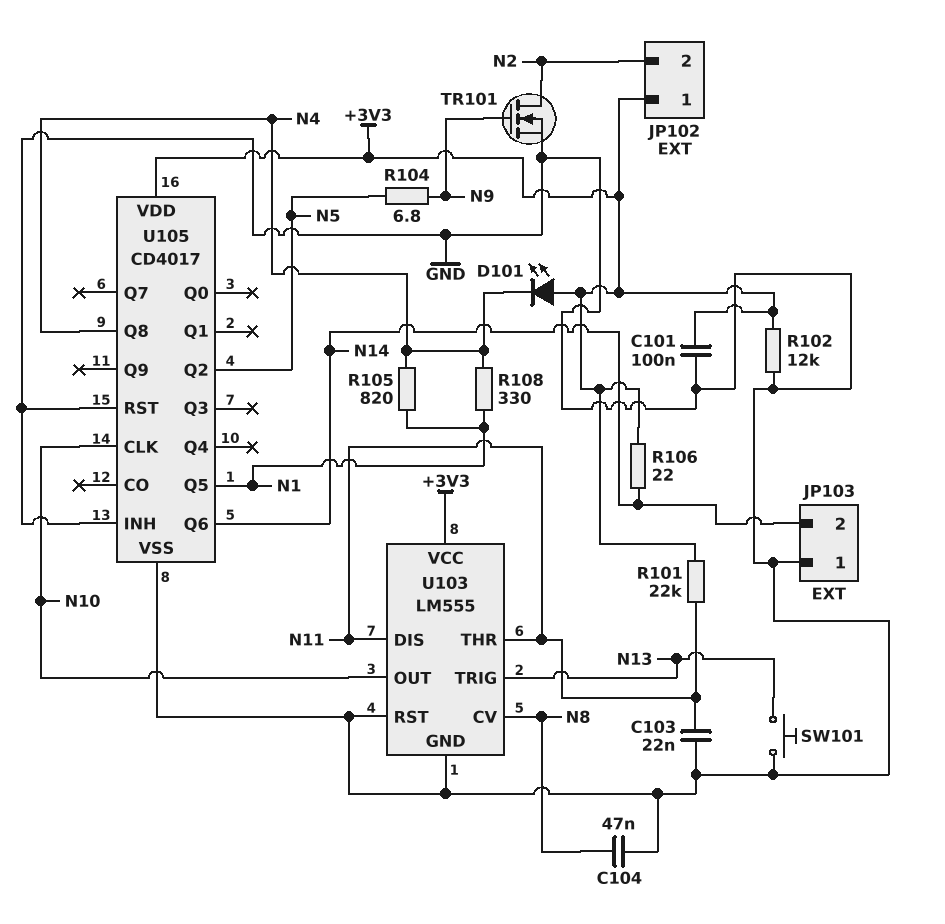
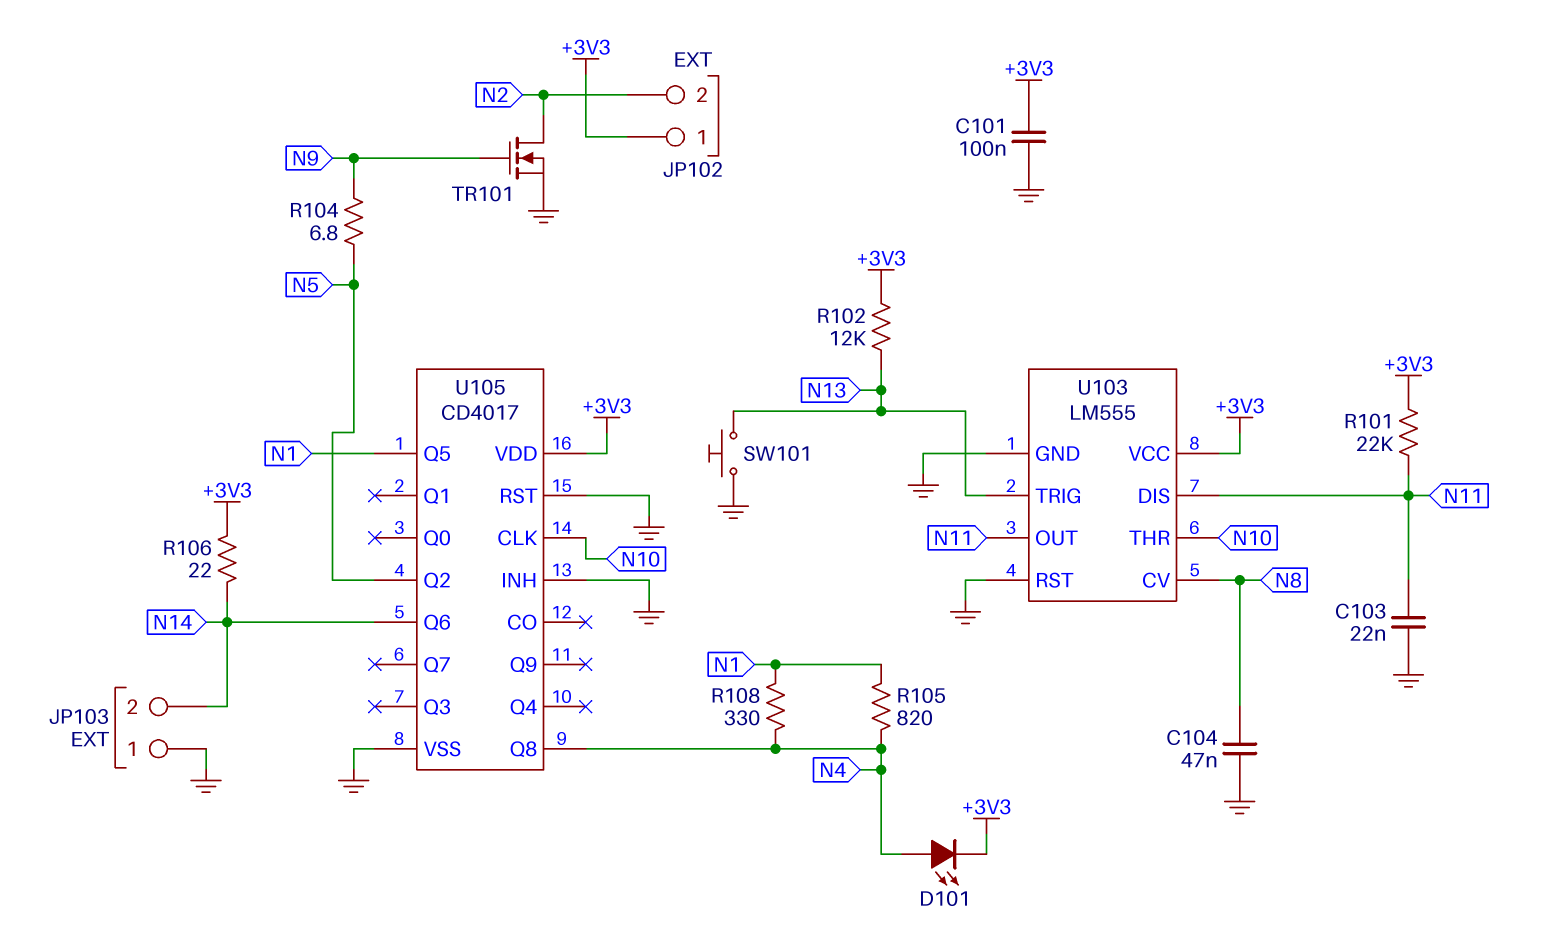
D101: LED (A +3V3, K N4) -> LED (A N4, K +3V3)
R102: 12k (+3V3, GND) -> 12k (+3V3, N13)
U103 pin OUT: N10 -> N11
U103 pin THR: N11 -> N10

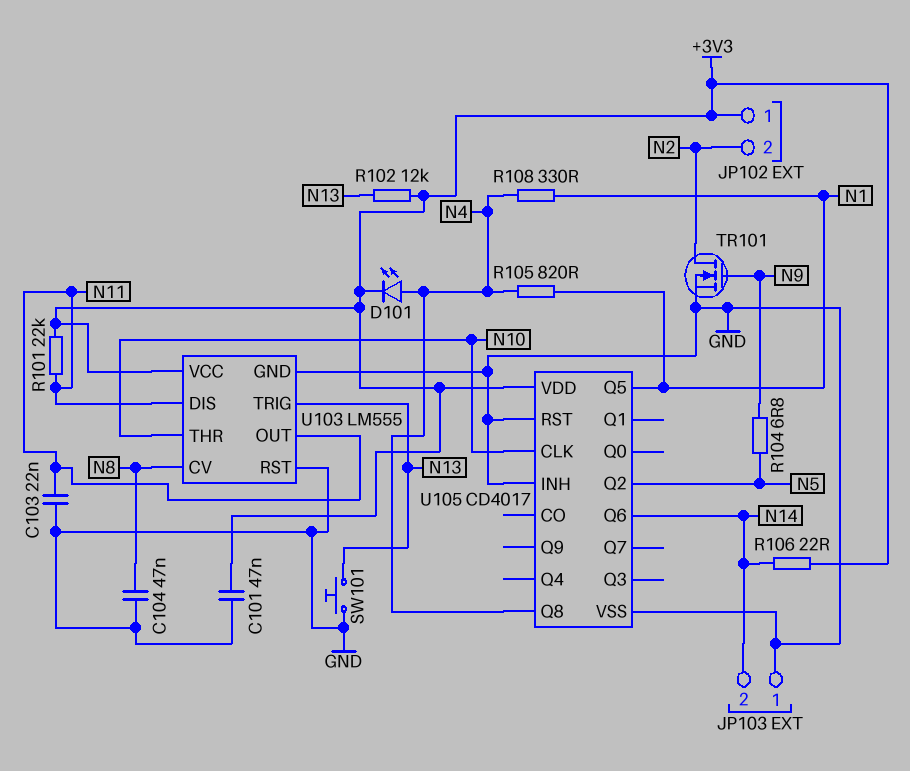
C101: 100nF (+3V3, GND) -> 47nF (+3V3, GND)

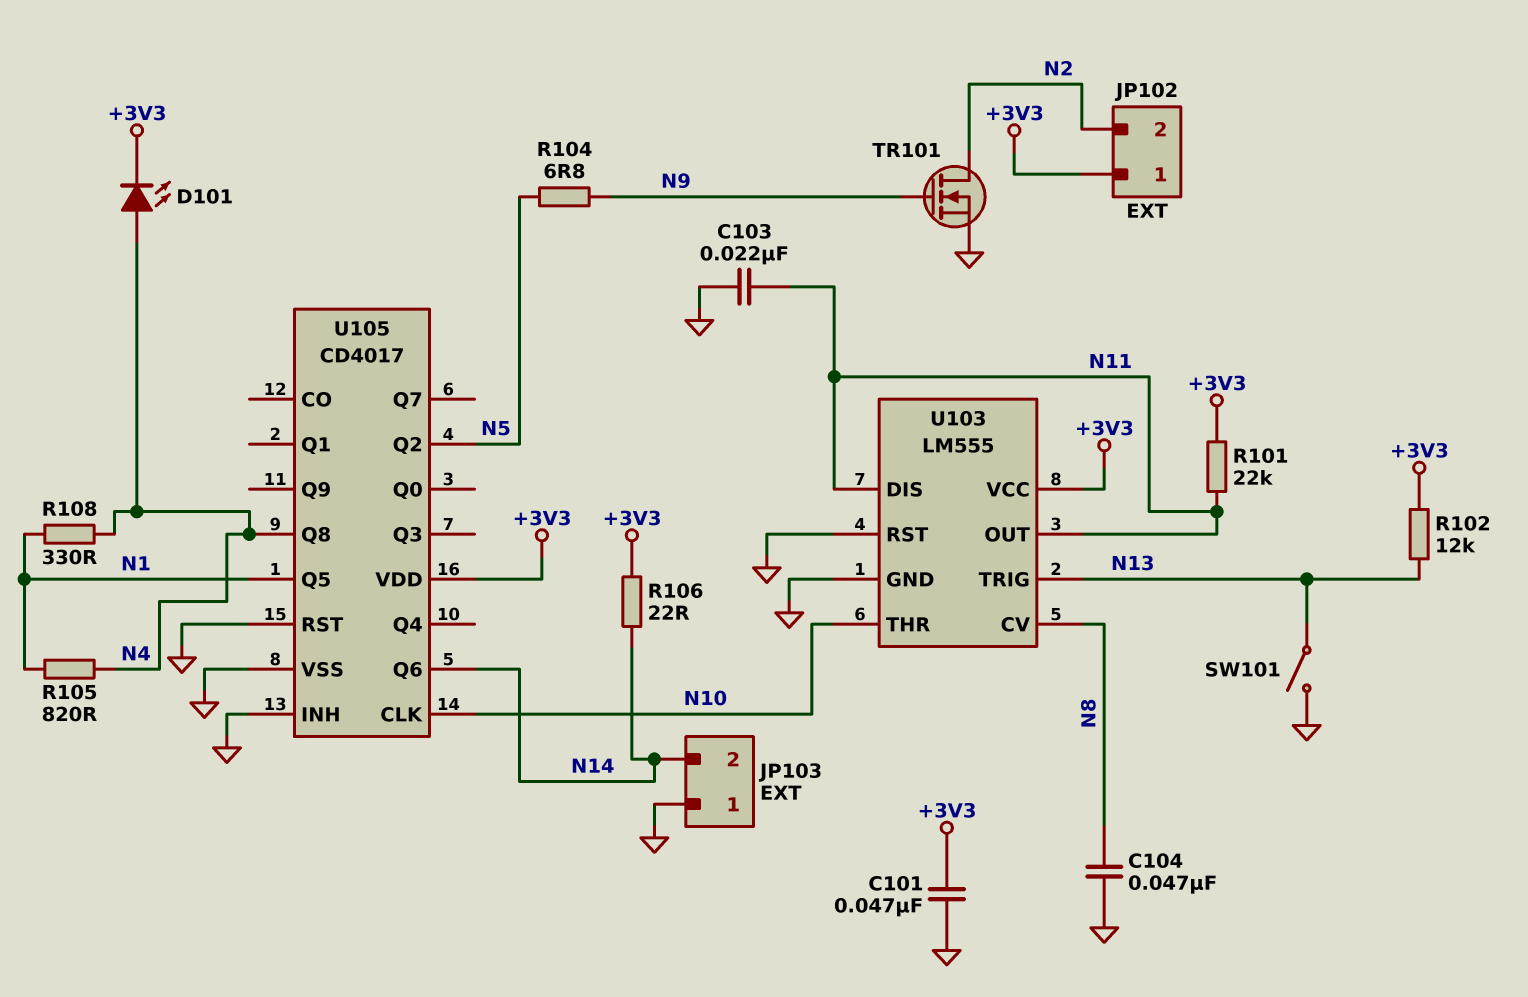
SW101: button (GND, N13) -> switch (GND, N13)

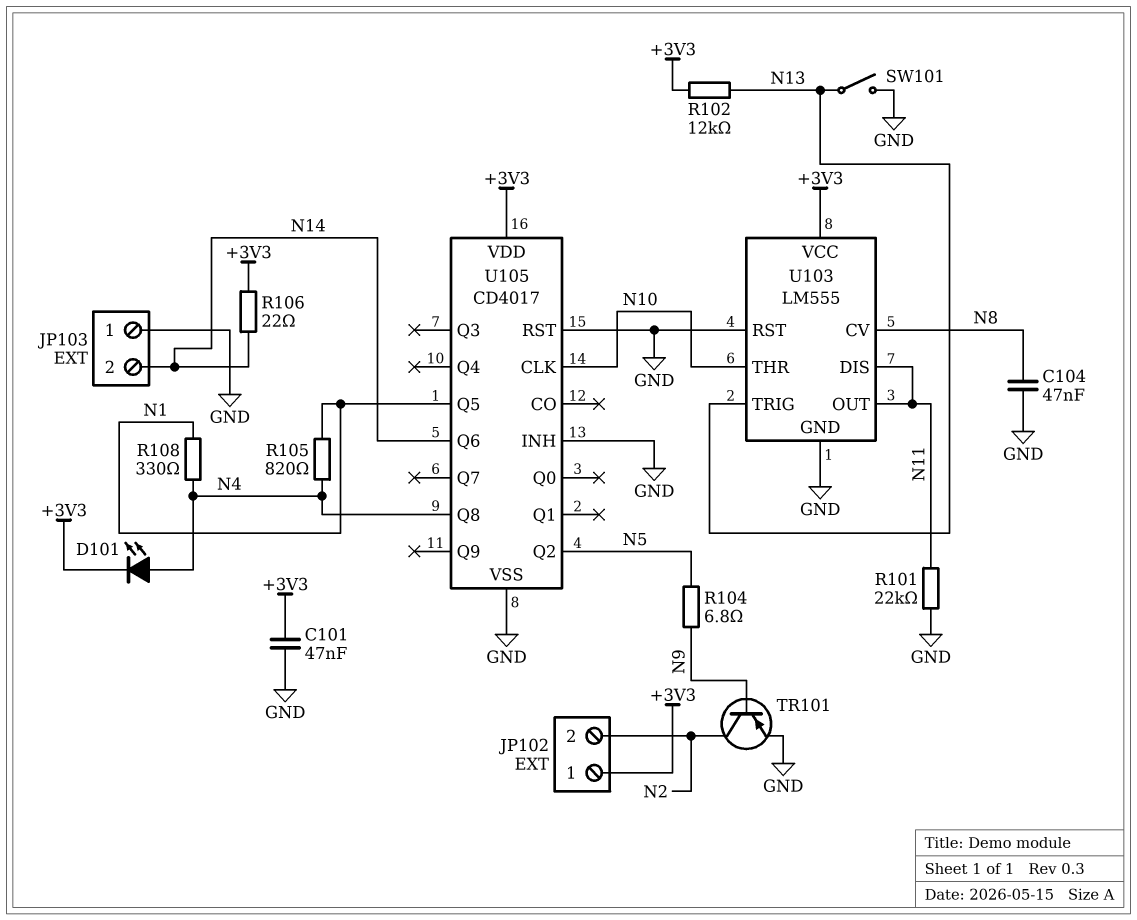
C103: 22nF (GND, N11) -> none
R101: 22k (+3V3, N11) -> 22k (GND, N11)
TR101: NMOS (G N9, D N2, S GND) -> PNP (B N9, C N2, E GND)

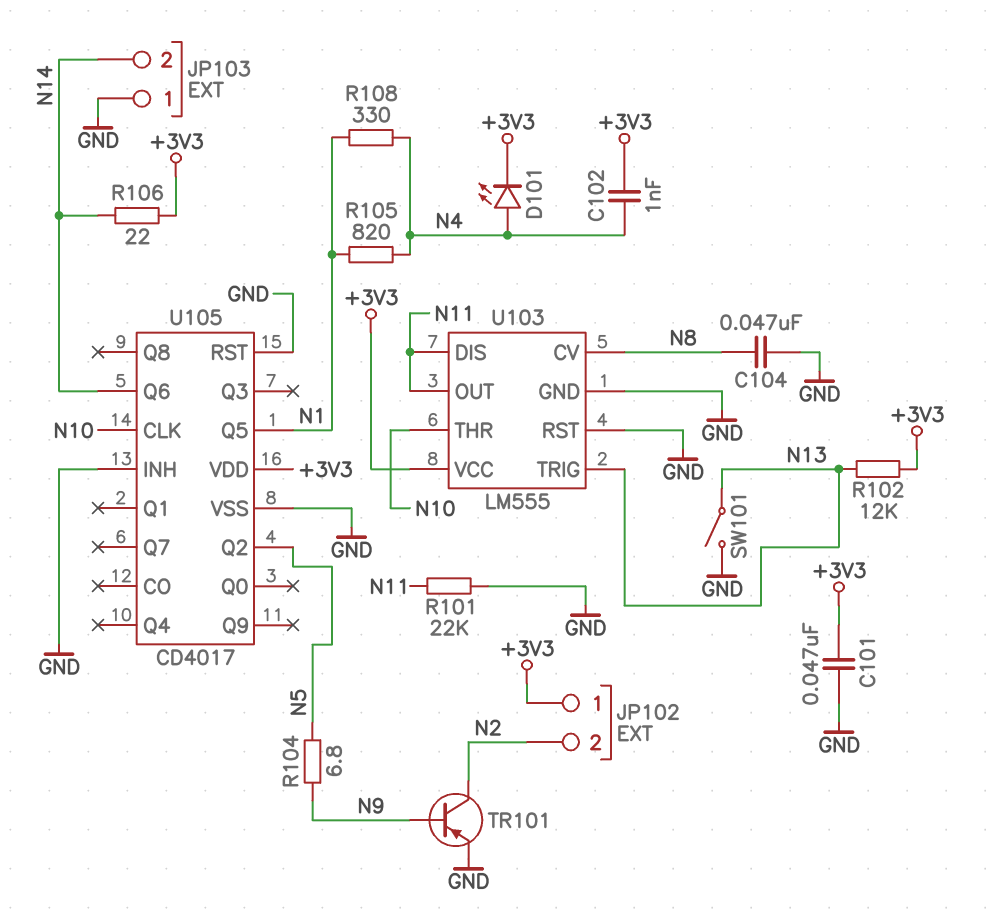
C102: none -> 1nF (+3V3, N4)
U105 pin Q8: N4 -> none

